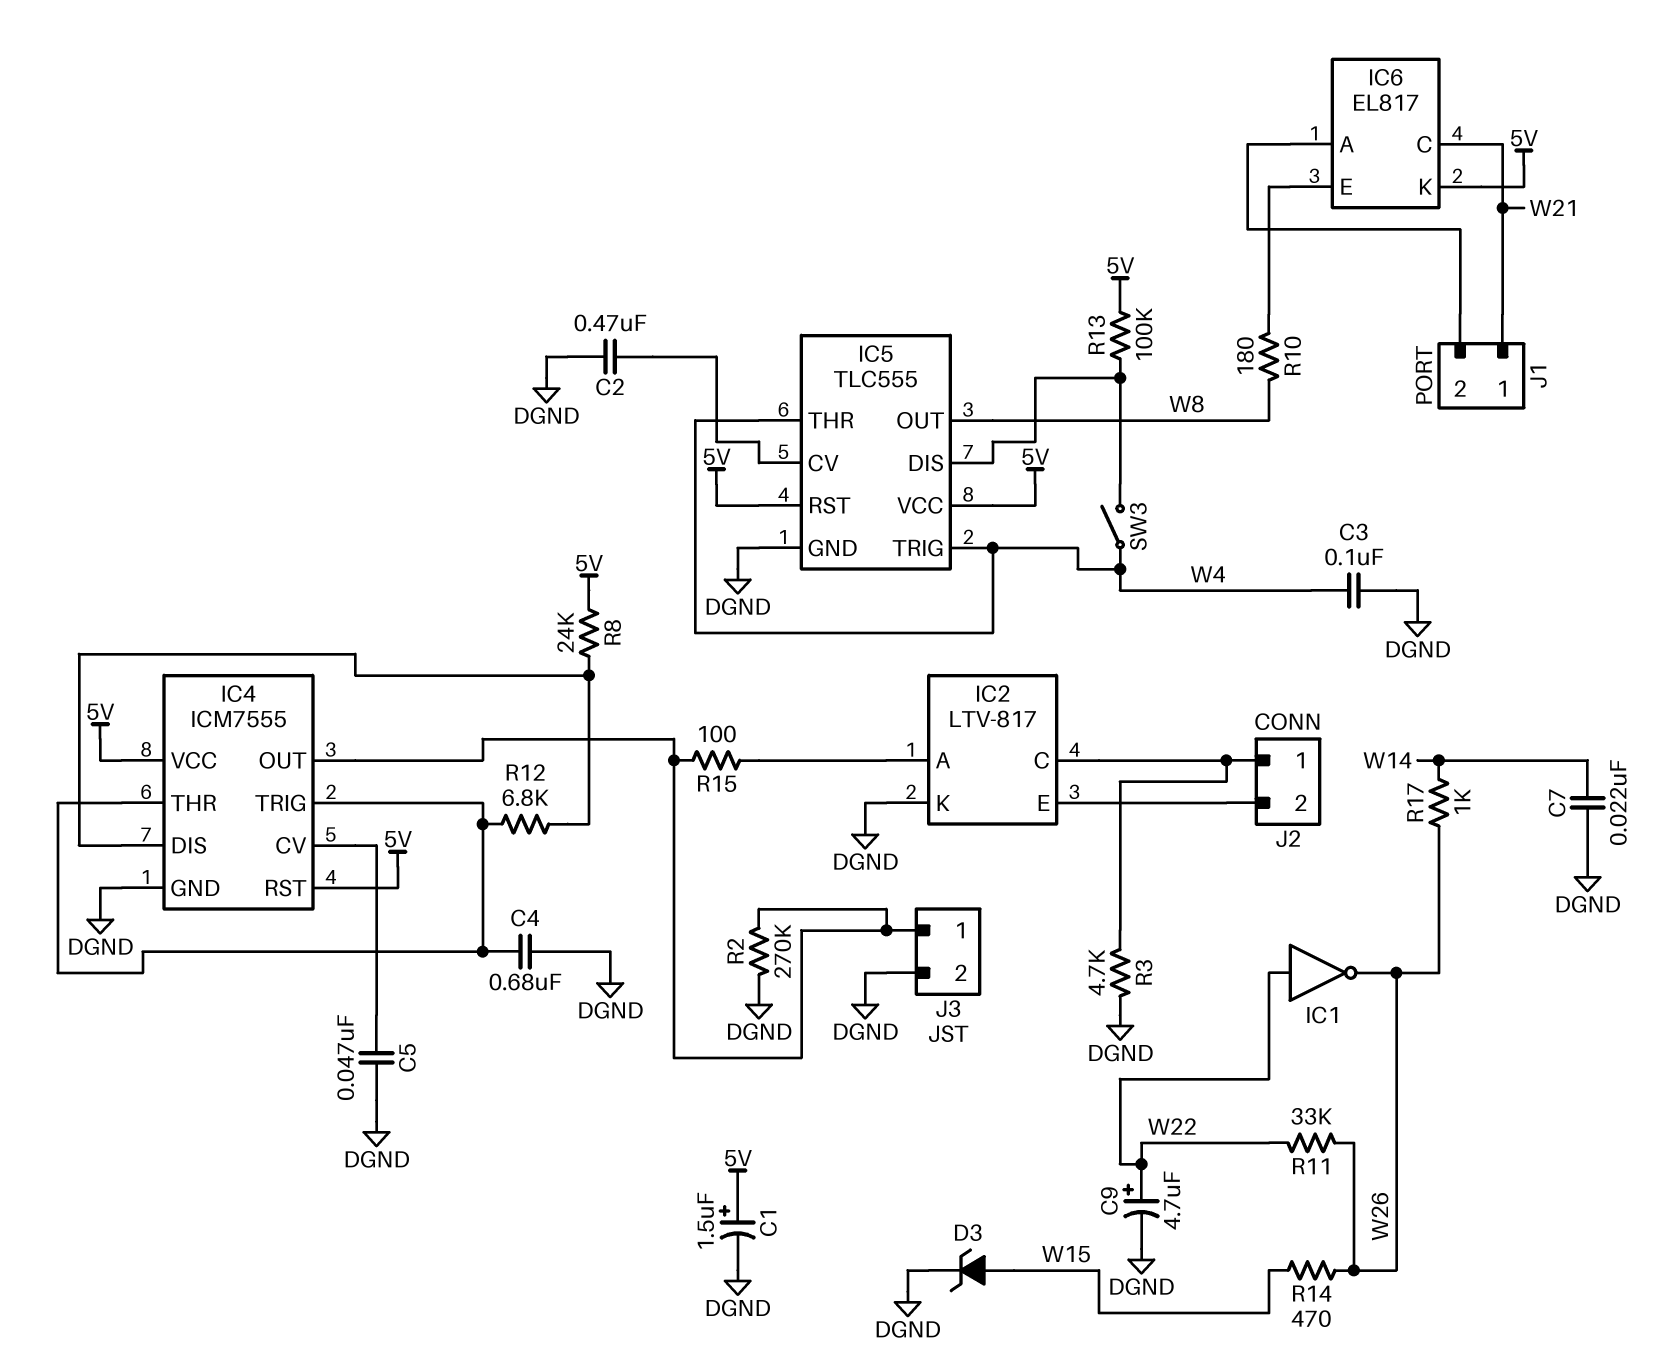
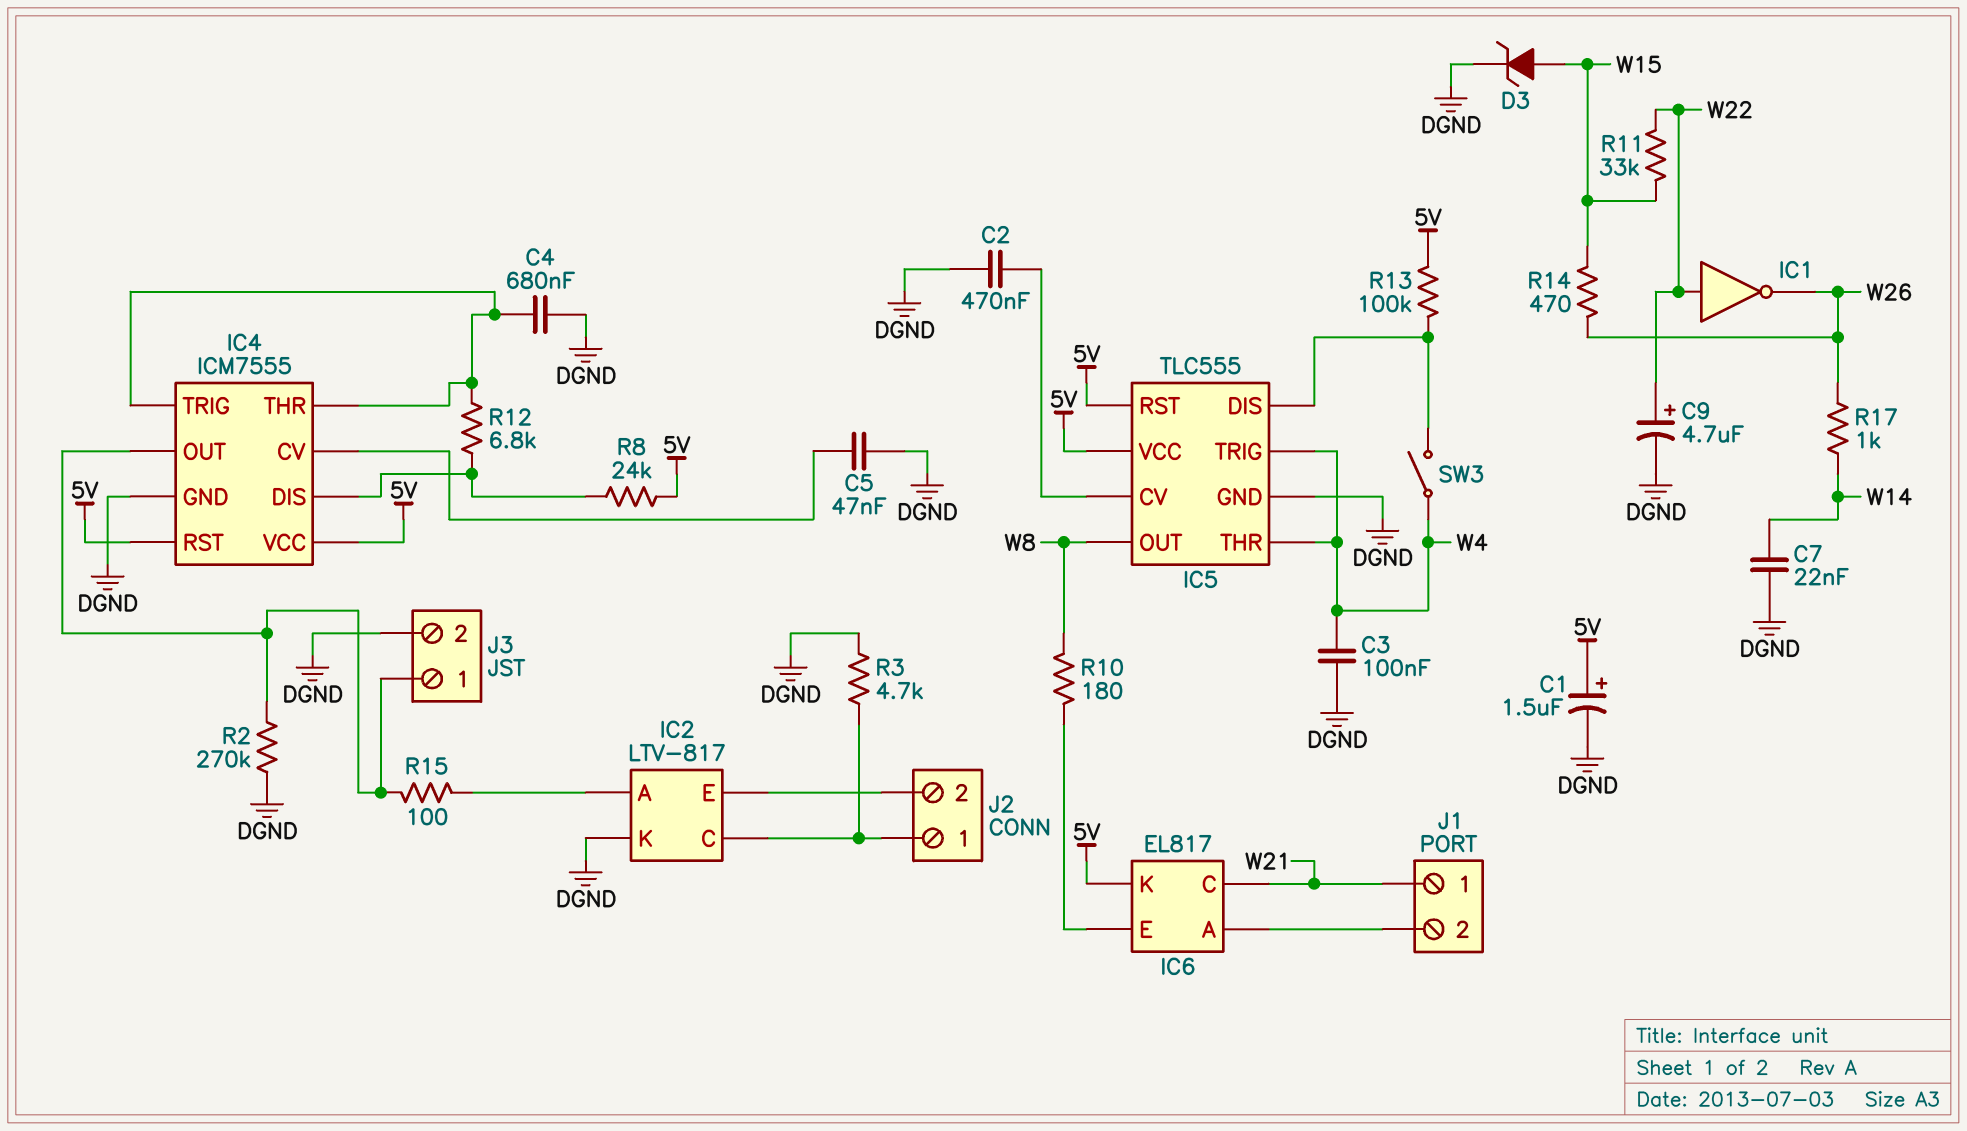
R11: 33k (W22, W26) -> 33k (W15, W22)

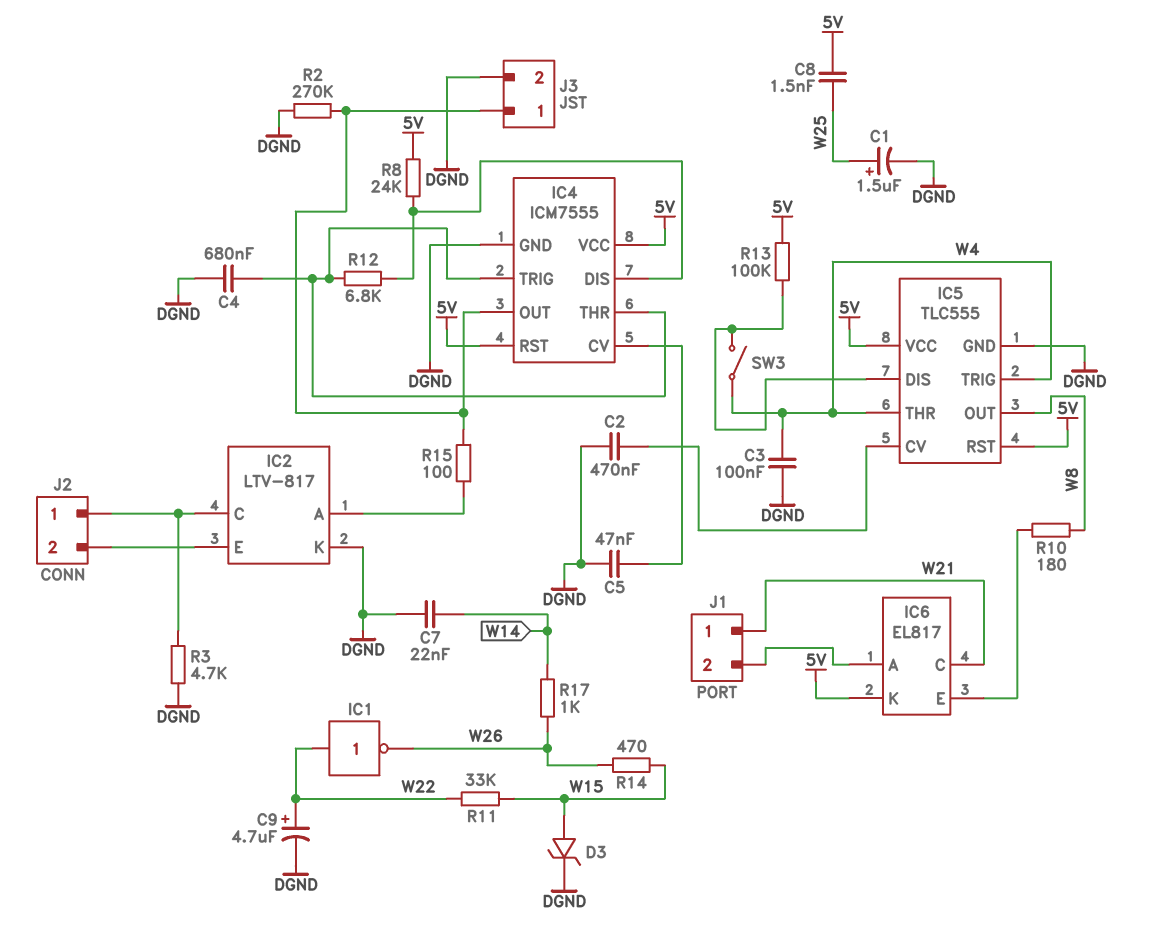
C1: 1.5uF (plus 5V, minus DGND) -> 1.5uF (plus W25, minus DGND)
C8: none -> 1.5nF (5V, W25)

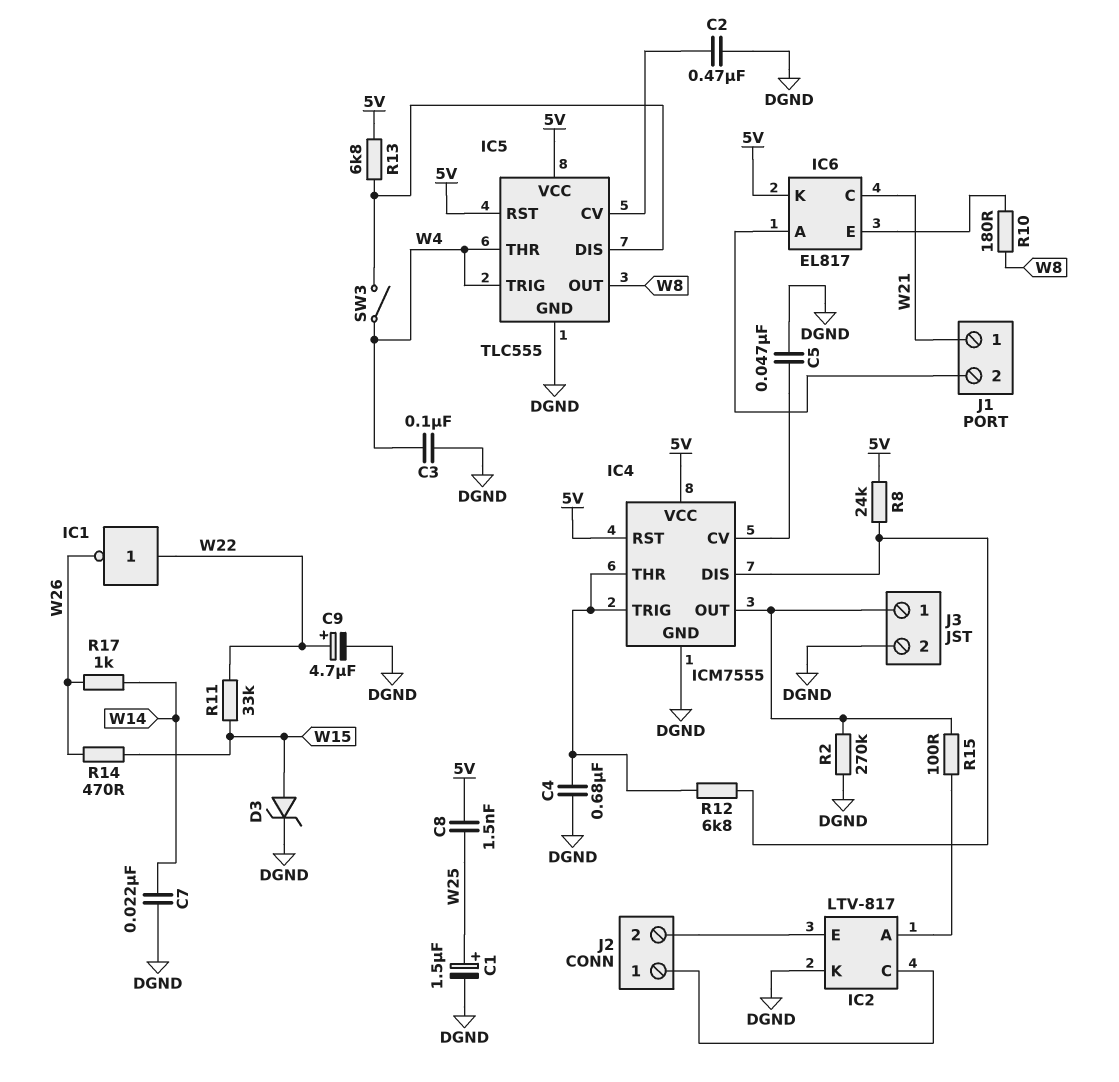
R3: 4.7k (DGND, IC2/C) -> none
R13: 100k (5V, IC5/DIS) -> 6.8k (5V, IC5/DIS)

